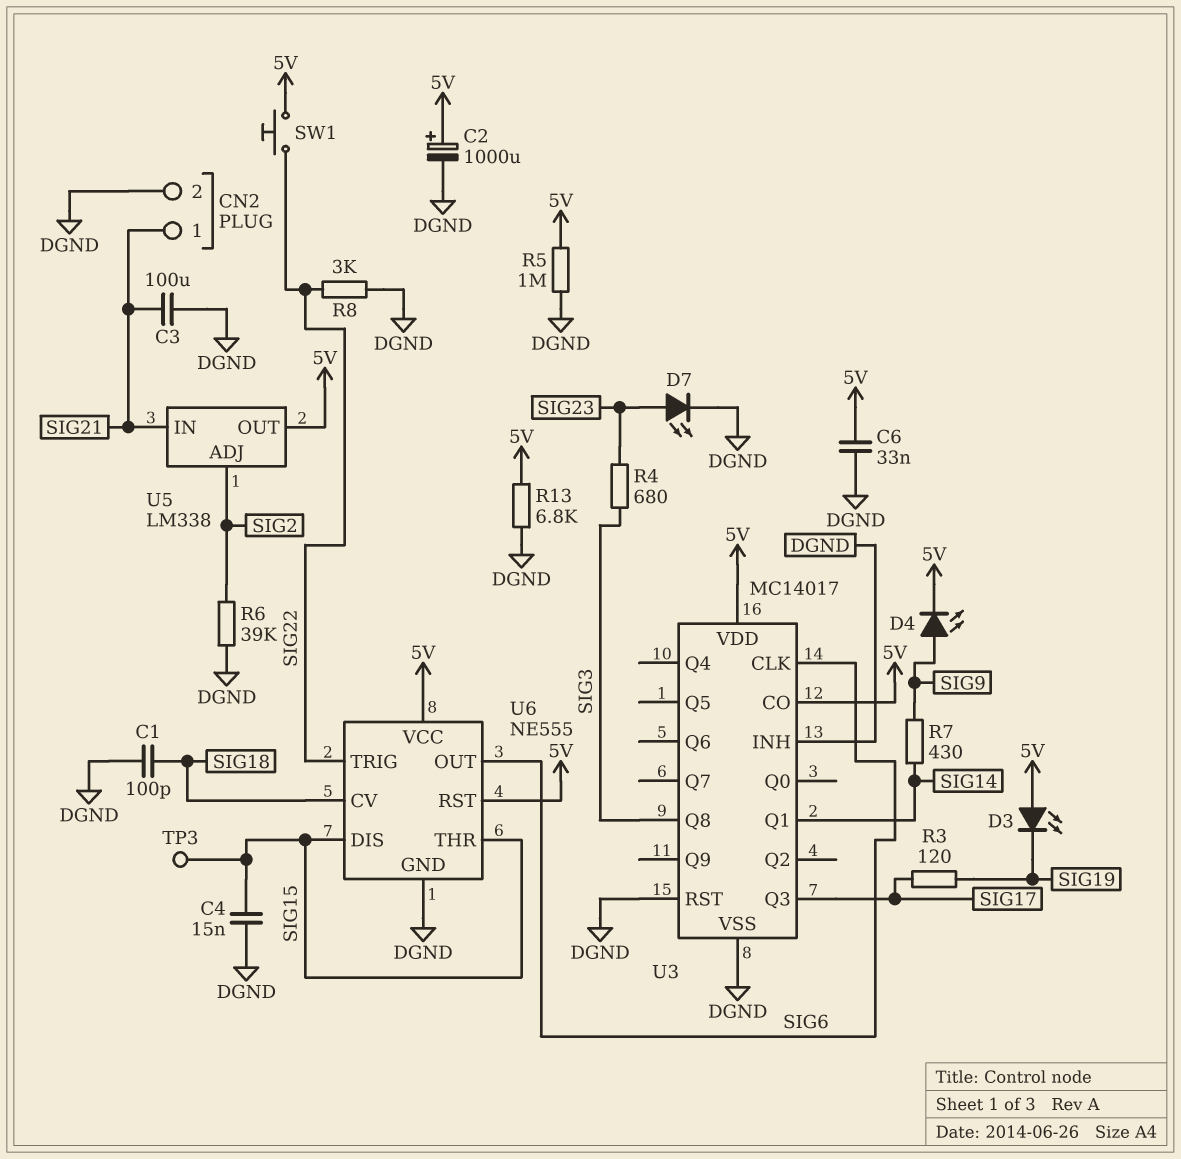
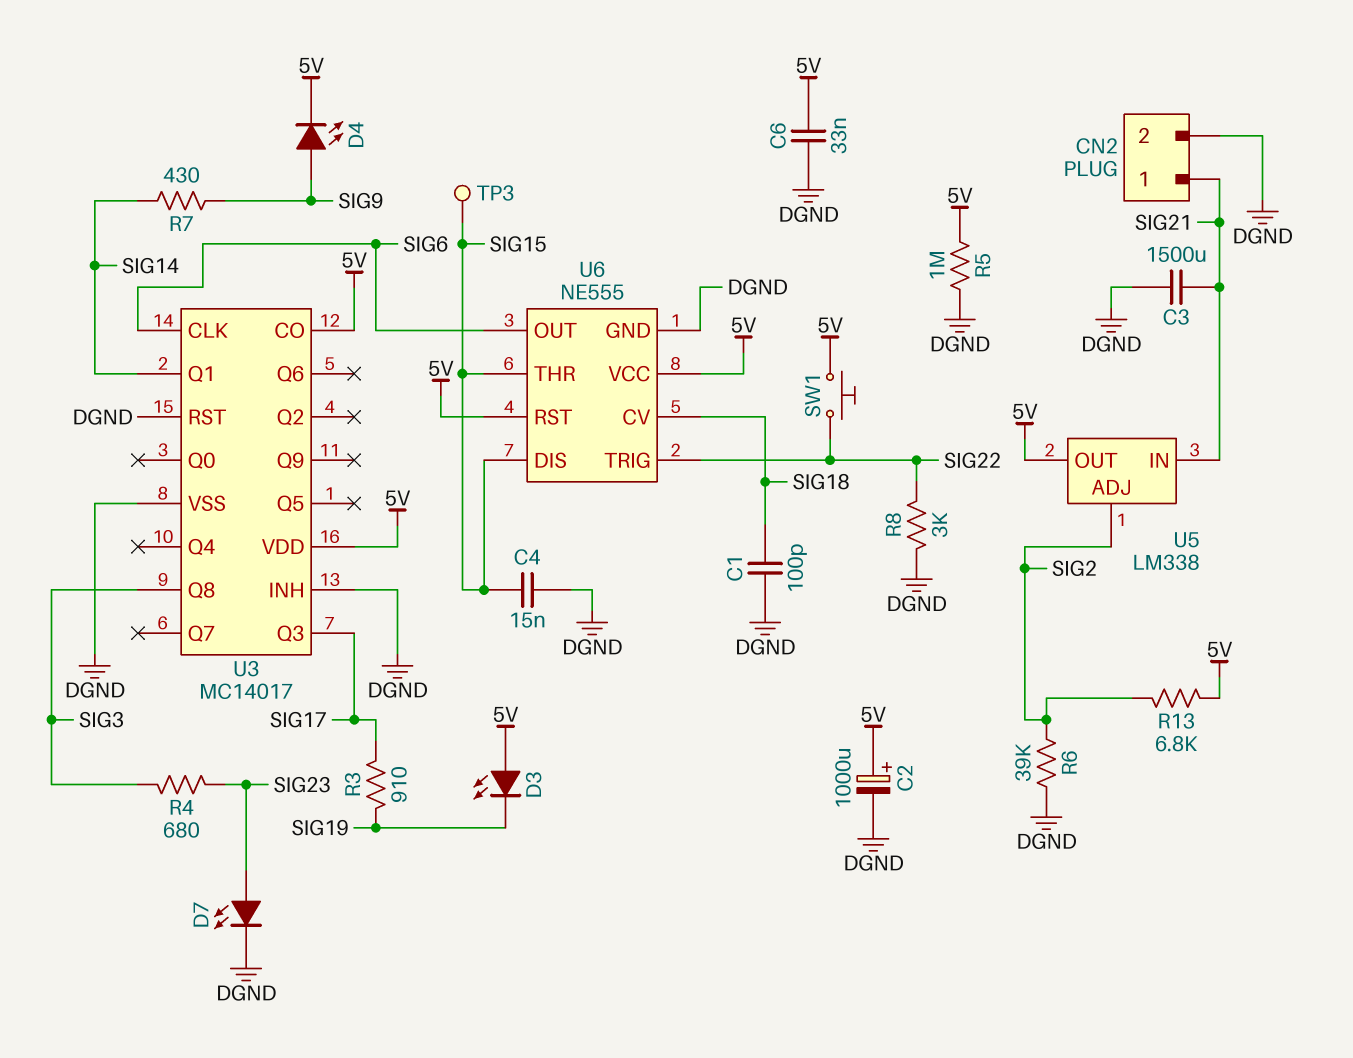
C3: 100uF (DGND, SIG21) -> 1500uF (DGND, SIG21)
R3: 120 (SIG17, SIG19) -> 910 (SIG17, SIG19)
R13: 6.8k (5V, DGND) -> 6.8k (5V, SIG2)

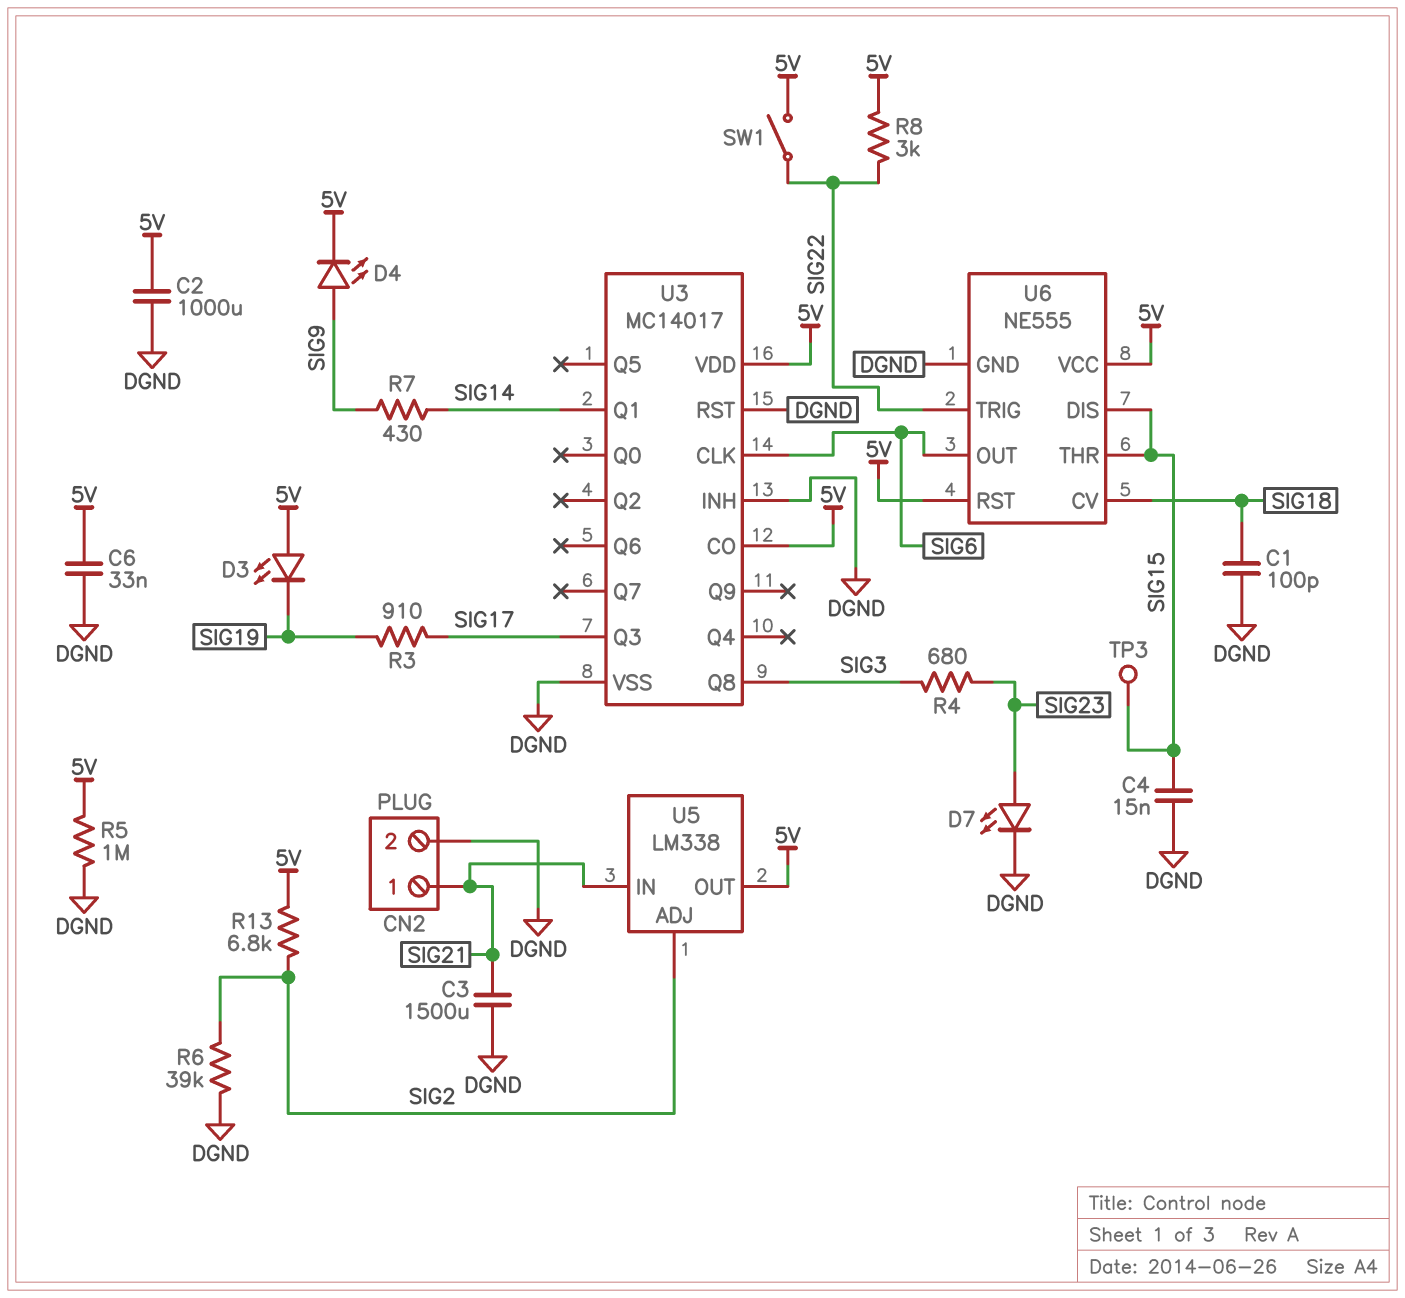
C2: 1000uF (plus 5V, minus DGND) -> 1000uF (5V, DGND)
R8: 3k (DGND, SIG22) -> 3k (5V, SIG22)
SW1: button (5V, SIG22) -> switch (5V, SIG22)

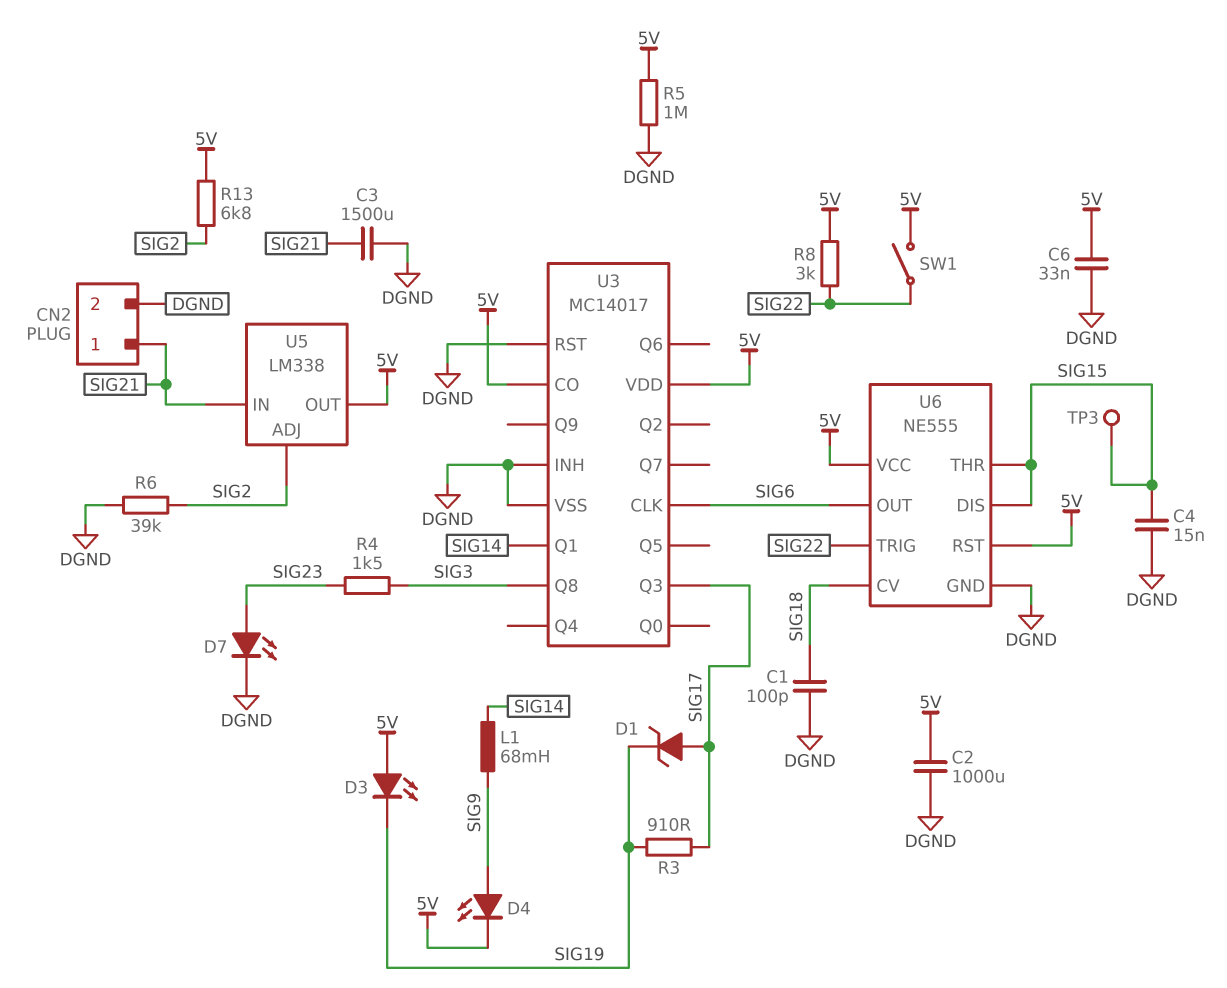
D1: none -> zener (A SIG17, K SIG19)
L1: none -> 68mH (SIG9, SIG14)
R4: 680 (SIG3, SIG23) -> 1.5k (SIG3, SIG23)
R7: 430 (SIG9, SIG14) -> none

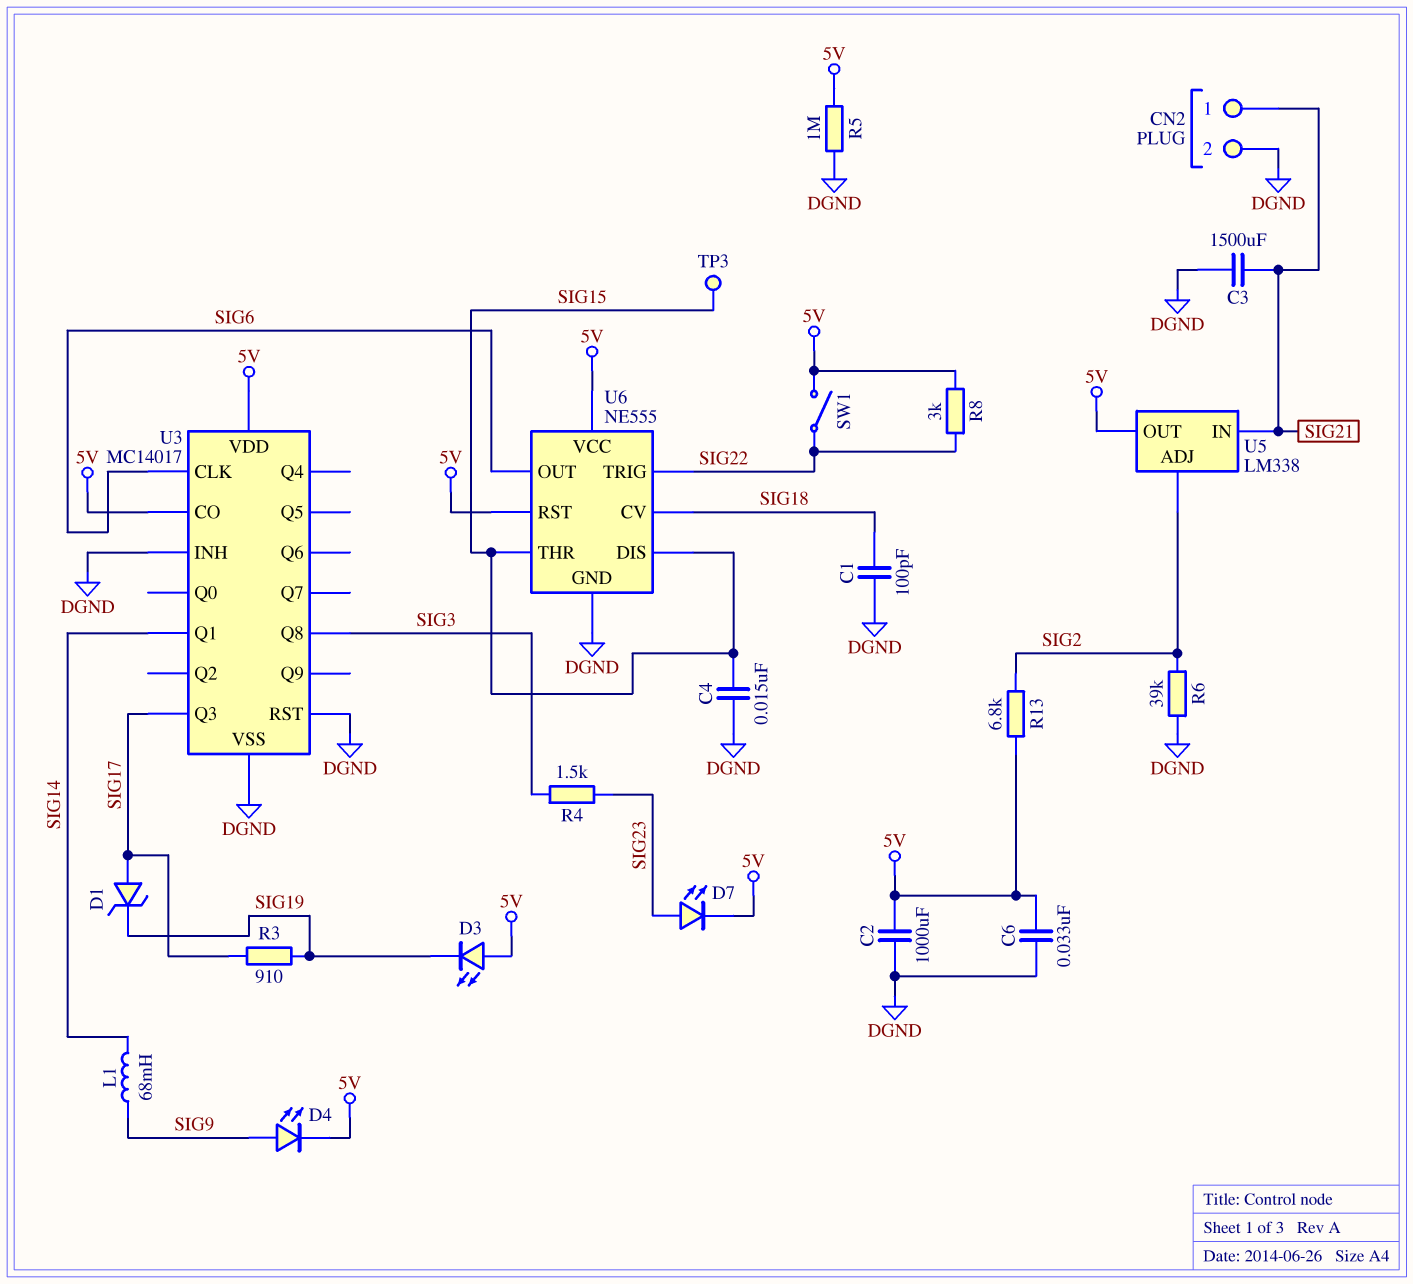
D7: LED (A SIG23, K DGND) -> LED (A SIG23, K 5V)

